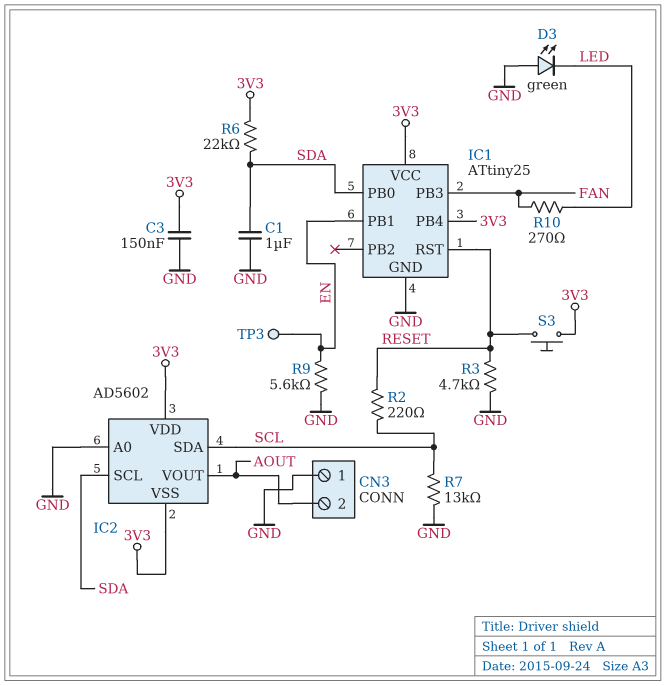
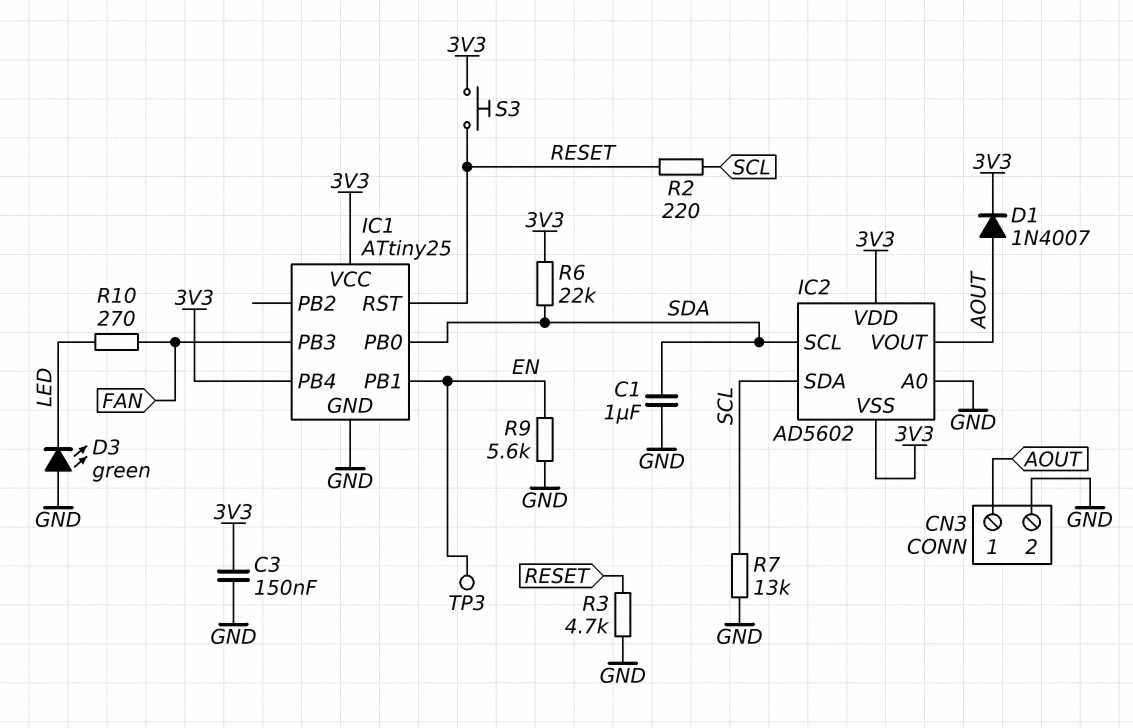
CN3 pin 1: GND -> AOUT
CN3 pin 2: AOUT -> GND
D1: none -> diode 1N4007 (A AOUT, K 3V3)

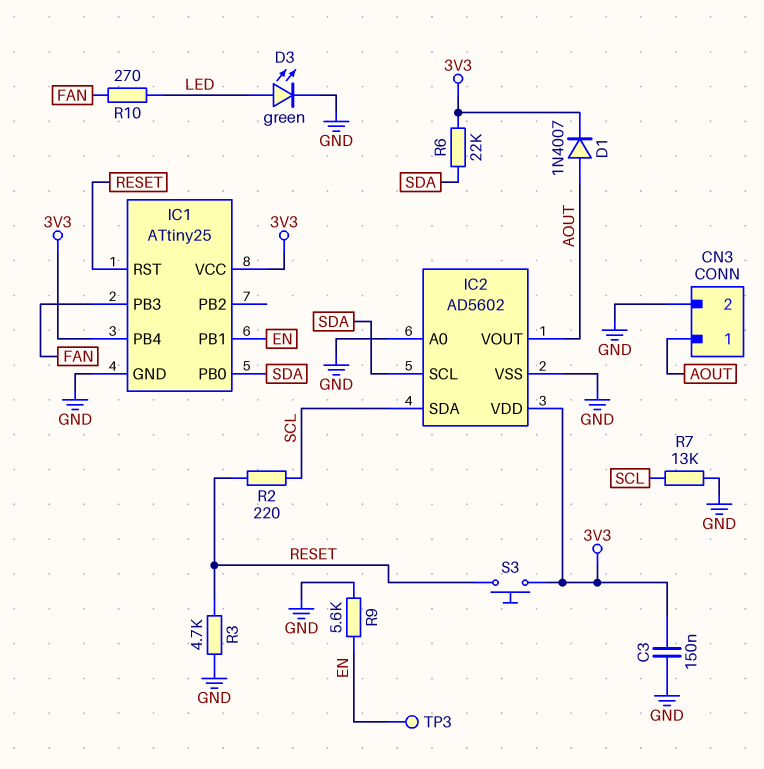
C1: 1uF (GND, SDA) -> none
D3: LED green (A GND, K LED) -> LED green (A LED, K GND)
IC2 pin VSS: 3V3 -> GND

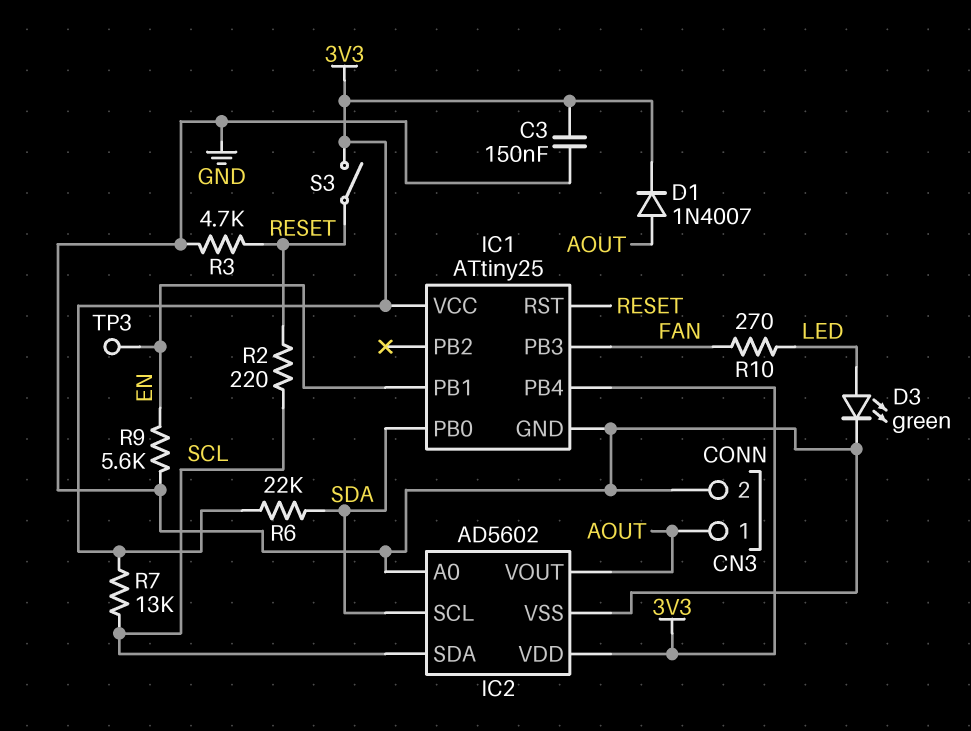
R7: 13k (GND, SCL) -> 13k (3V3, SCL)
S3: button (3V3, RESET) -> switch (3V3, RESET)

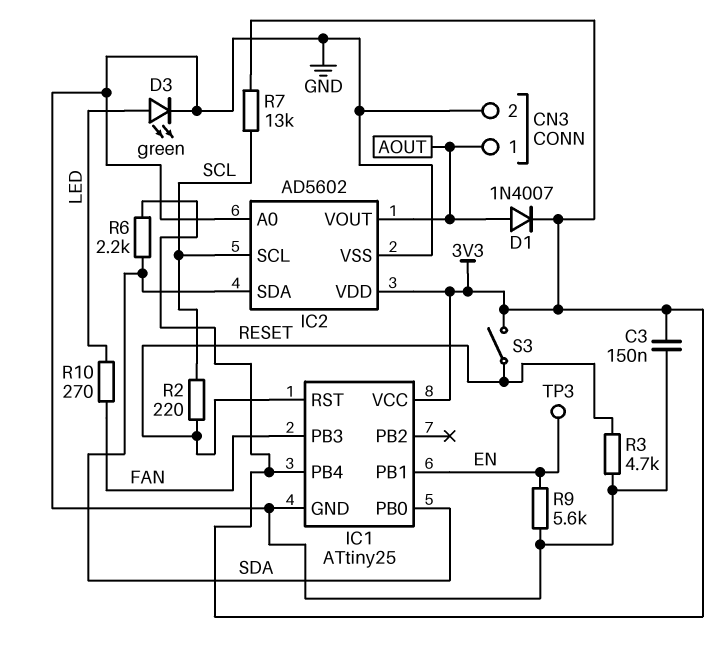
IC2 pin SCL: SDA -> SCL
IC2 pin SDA: SCL -> SDA
R6: 22k (3V3, SDA) -> 2.2k (3V3, SDA)

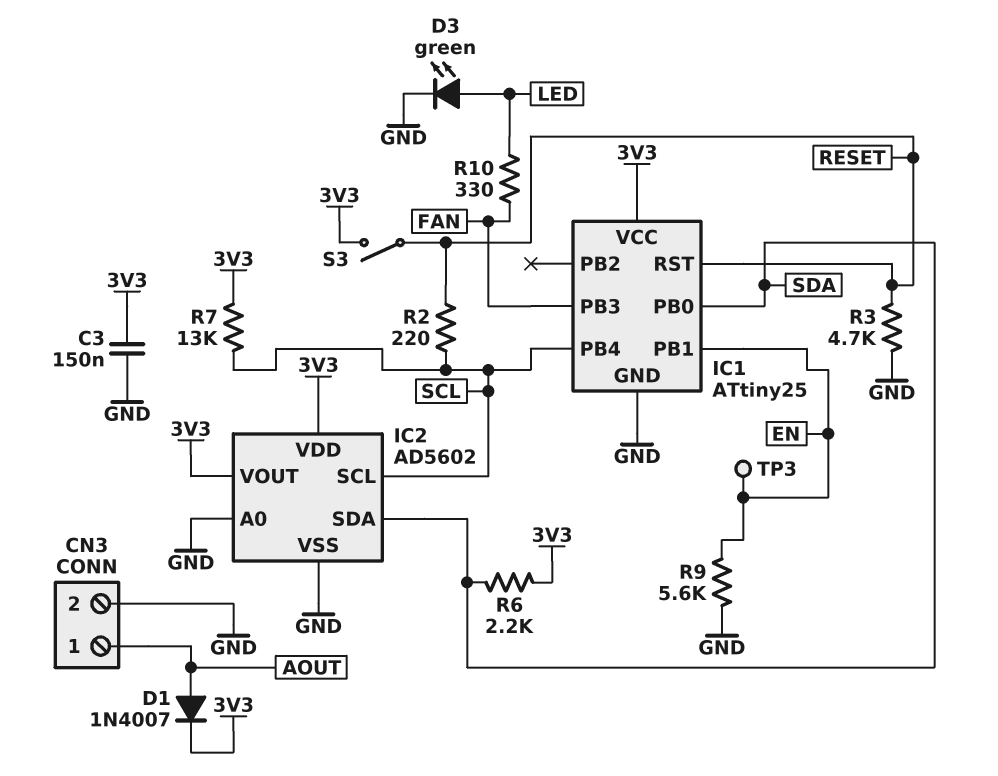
IC1 pin PB4: 3V3 -> SCL
IC2 pin VOUT: AOUT -> 3V3
R10: 270 (FAN, LED) -> 330 (FAN, LED)

